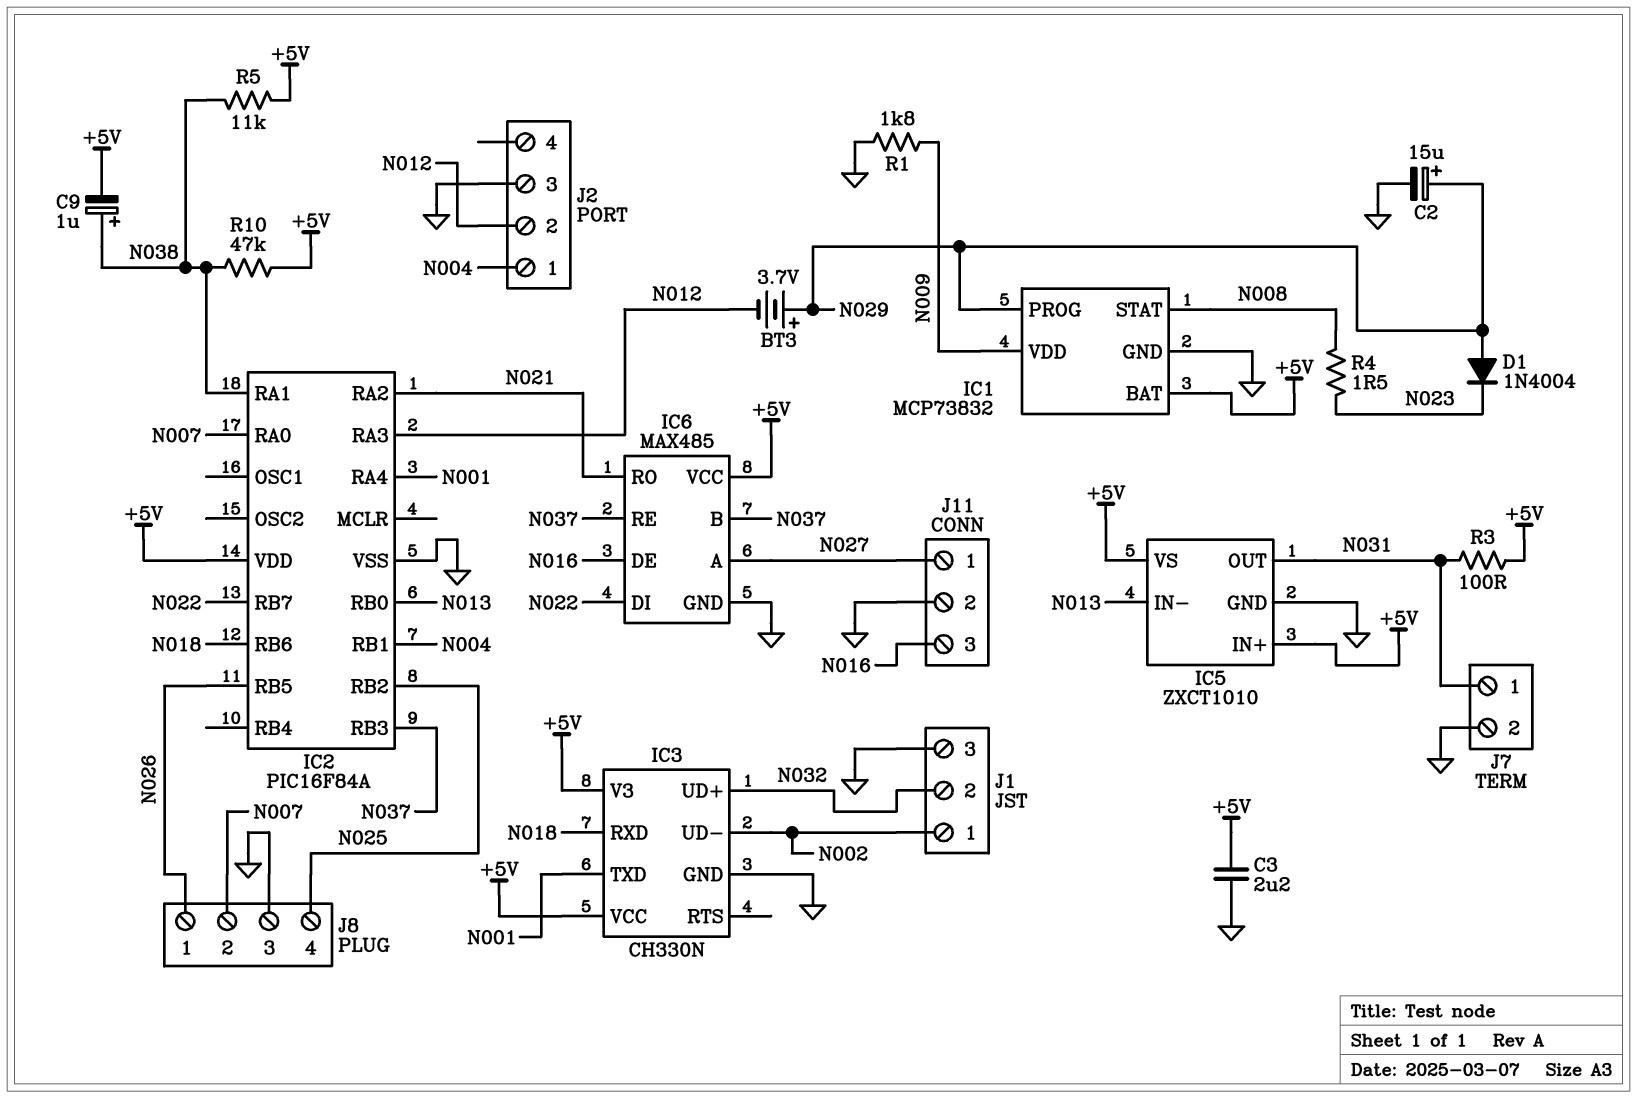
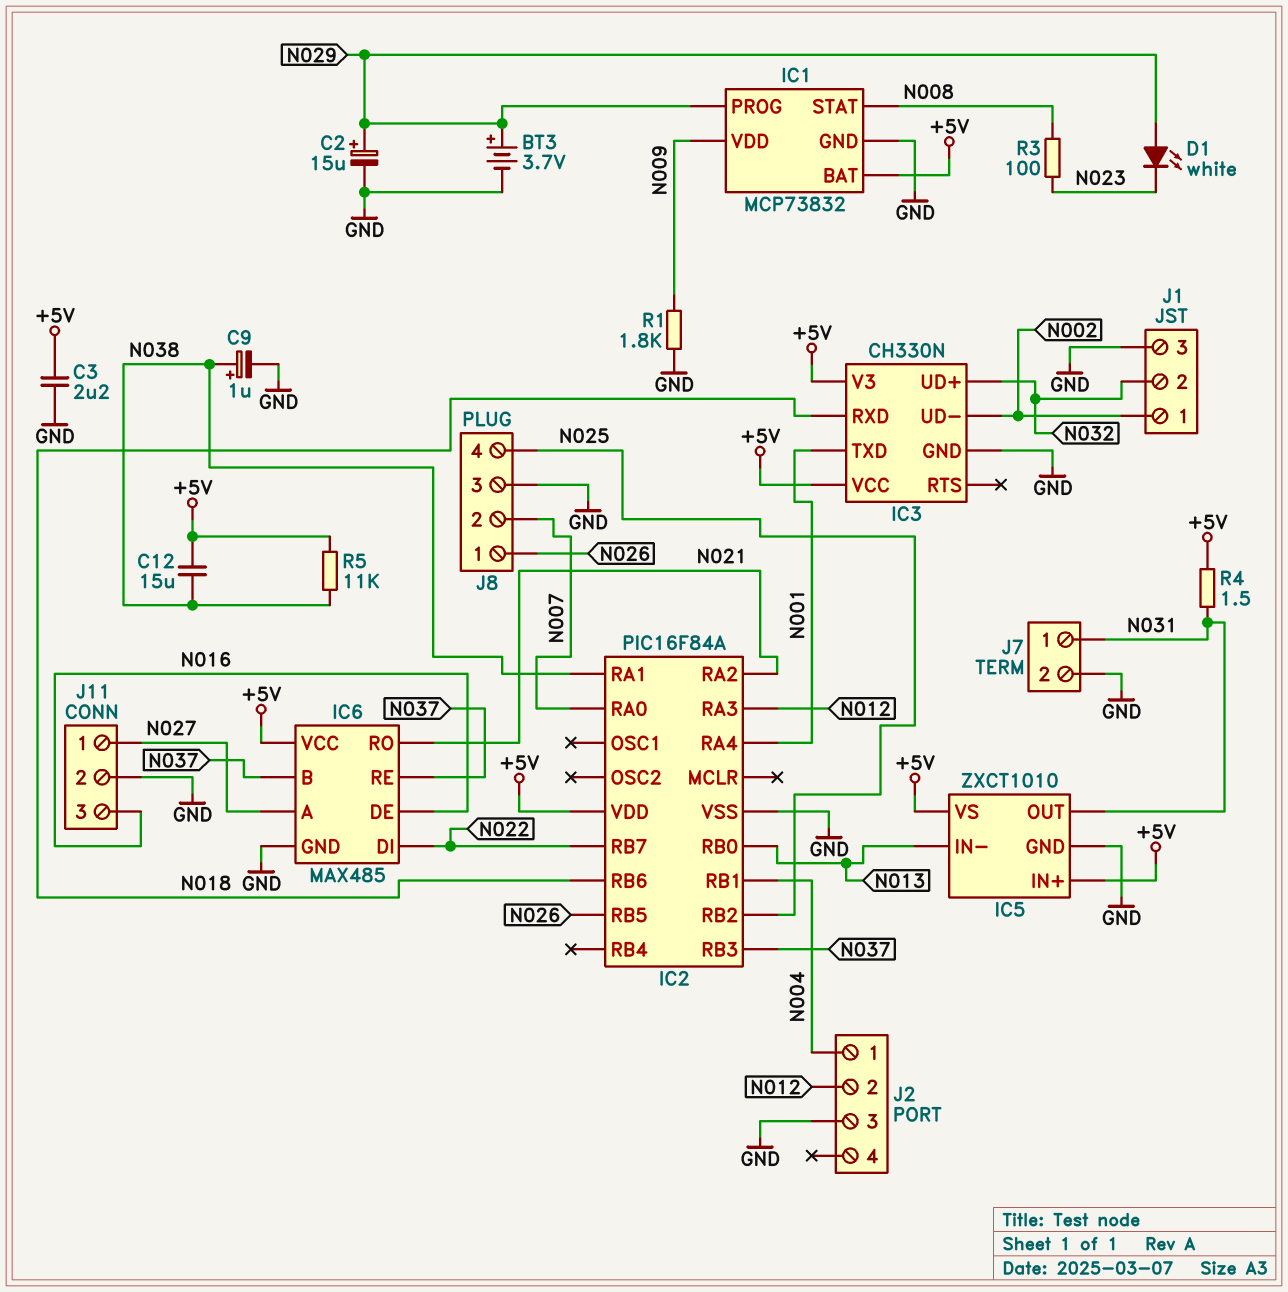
BT3: 3.7V (plus N029, minus N012) -> 3.7V (plus N029, minus GND)
C9: 1uF (plus N038, minus +5V) -> 1uF (plus N038, minus GND)
C12: none -> 15uF (+5V, N038)
D1: diode 1N4004 (A N029, K N023) -> LED white (A N029, K N023)
R3: 100 (+5V, N031) -> 100 (N008, N023)
R4: 1.5 (N008, N023) -> 1.5 (+5V, N031)
R10: 47k (+5V, N038) -> none

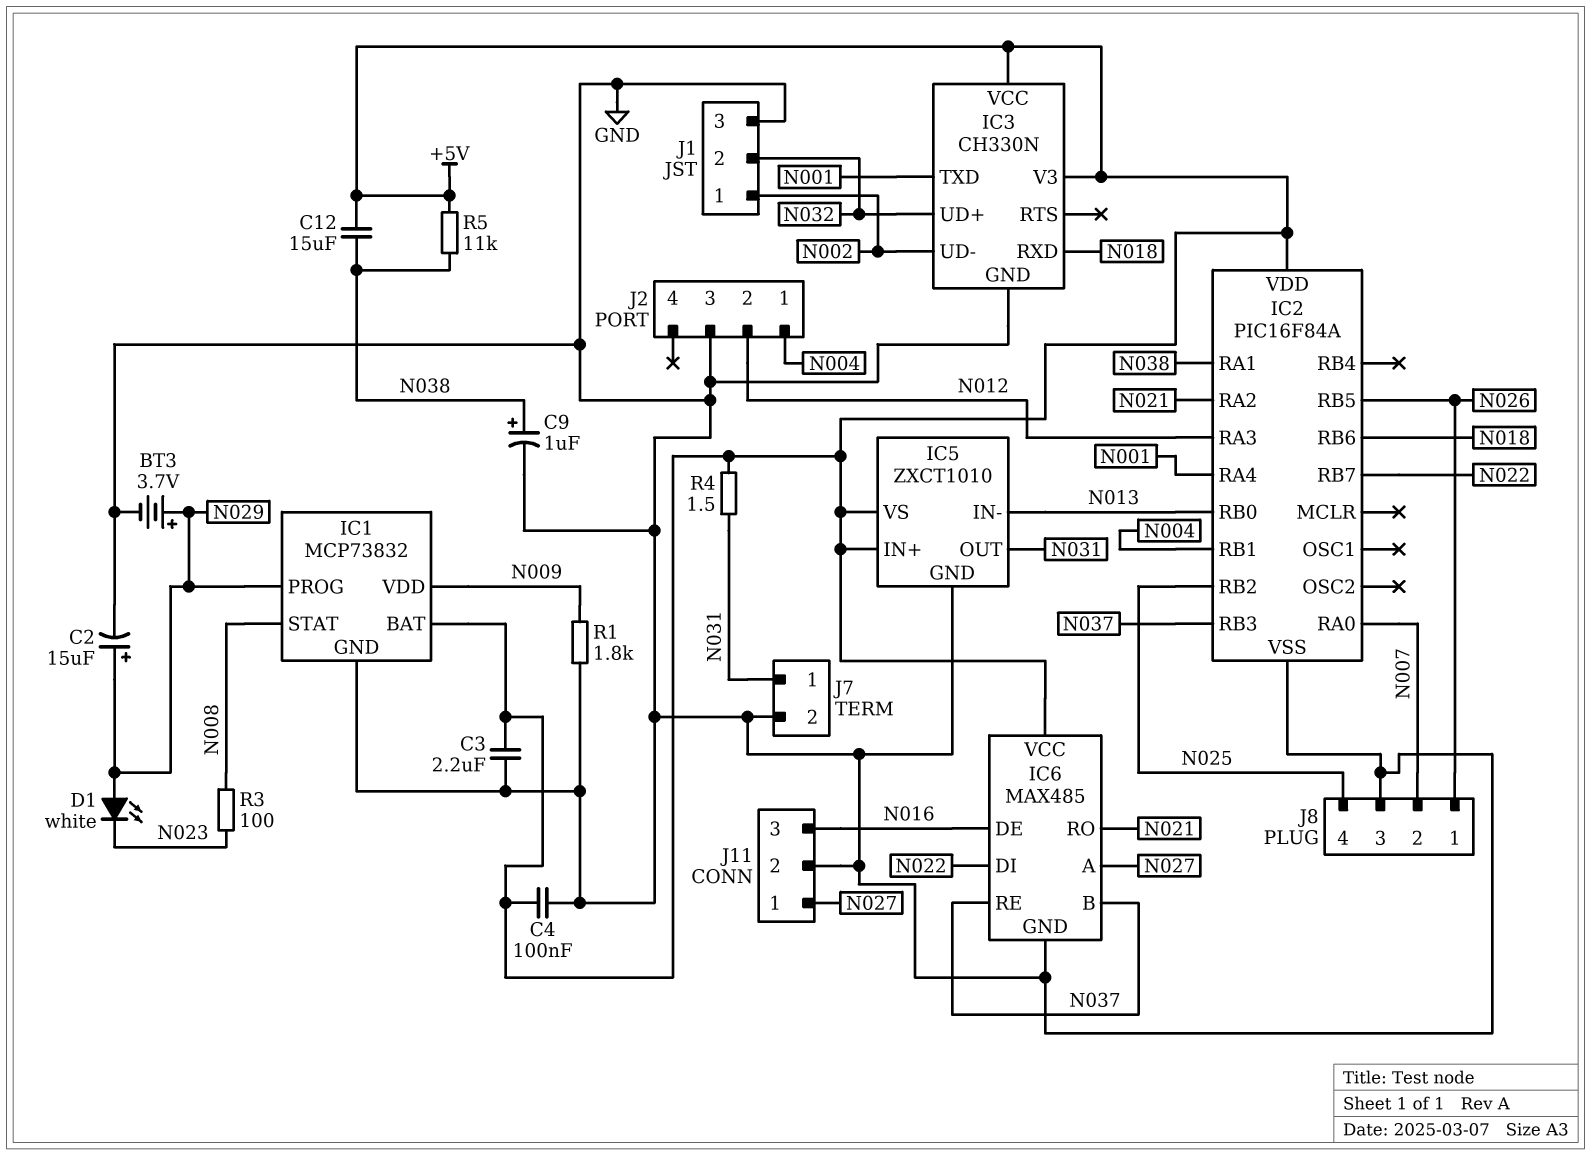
C4: none -> 100nF (+5V, GND)

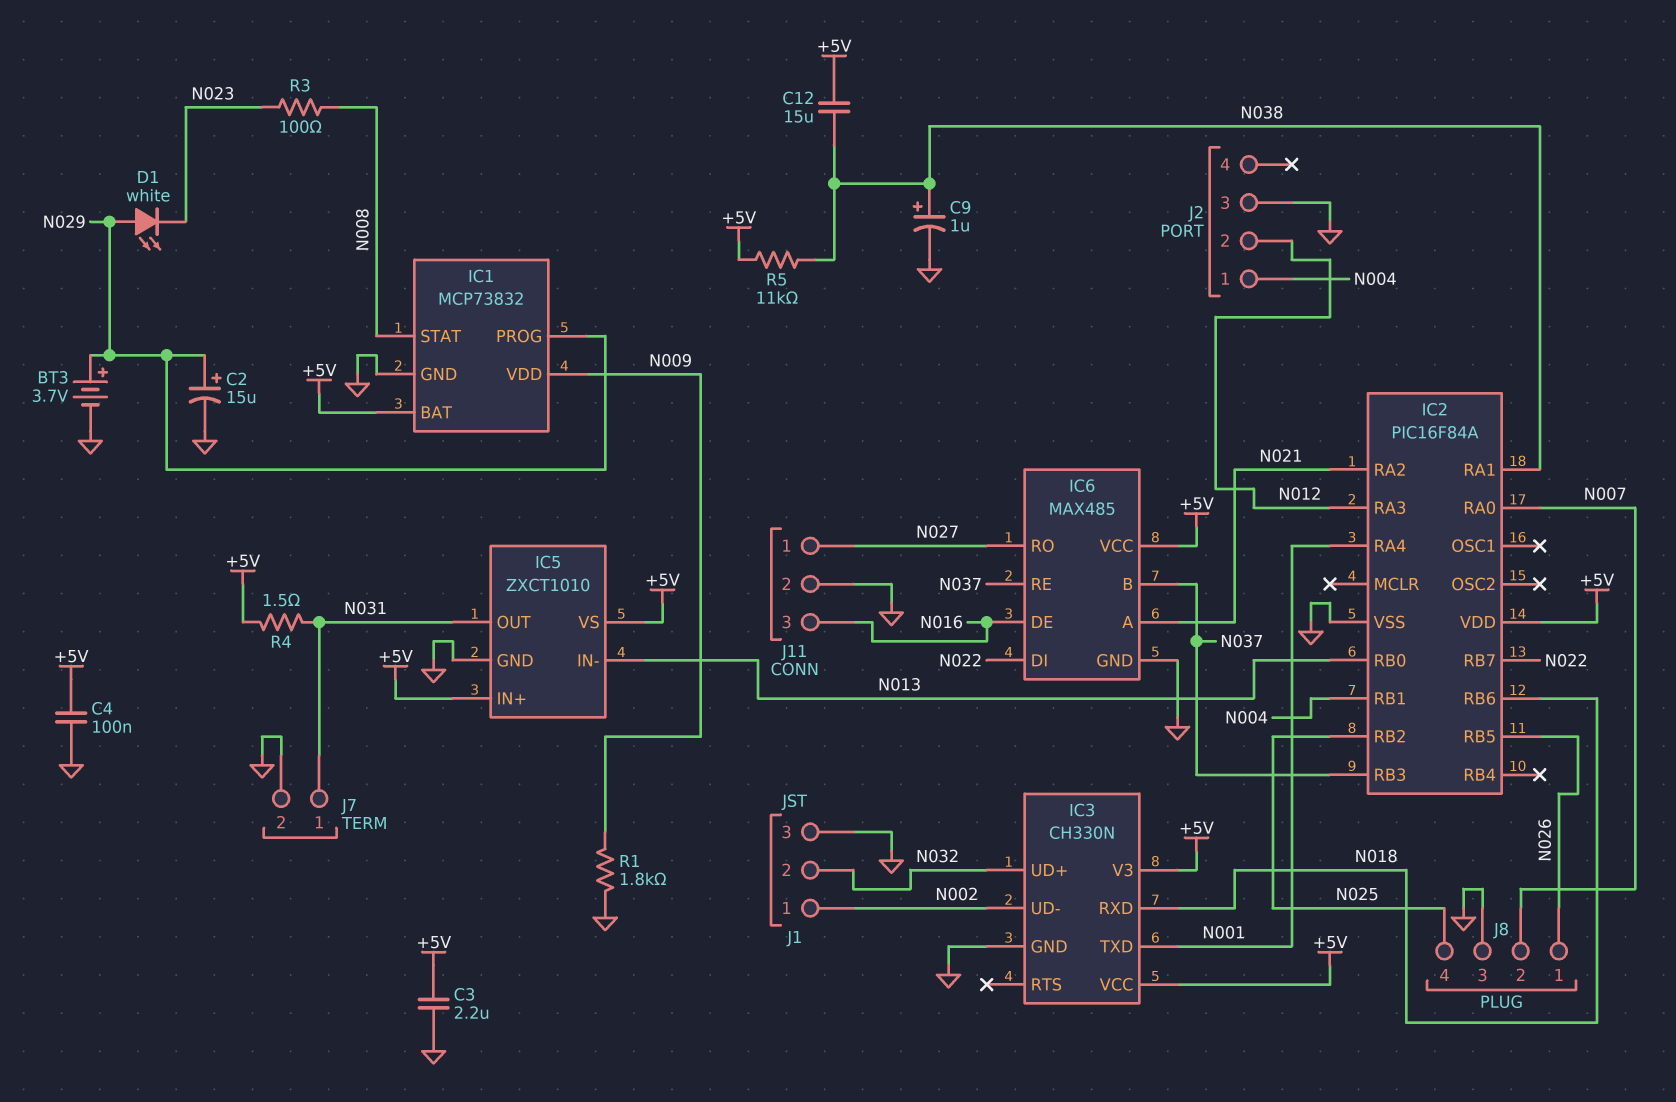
IC6 pin A: N027 -> N021
IC6 pin RO: N021 -> N027

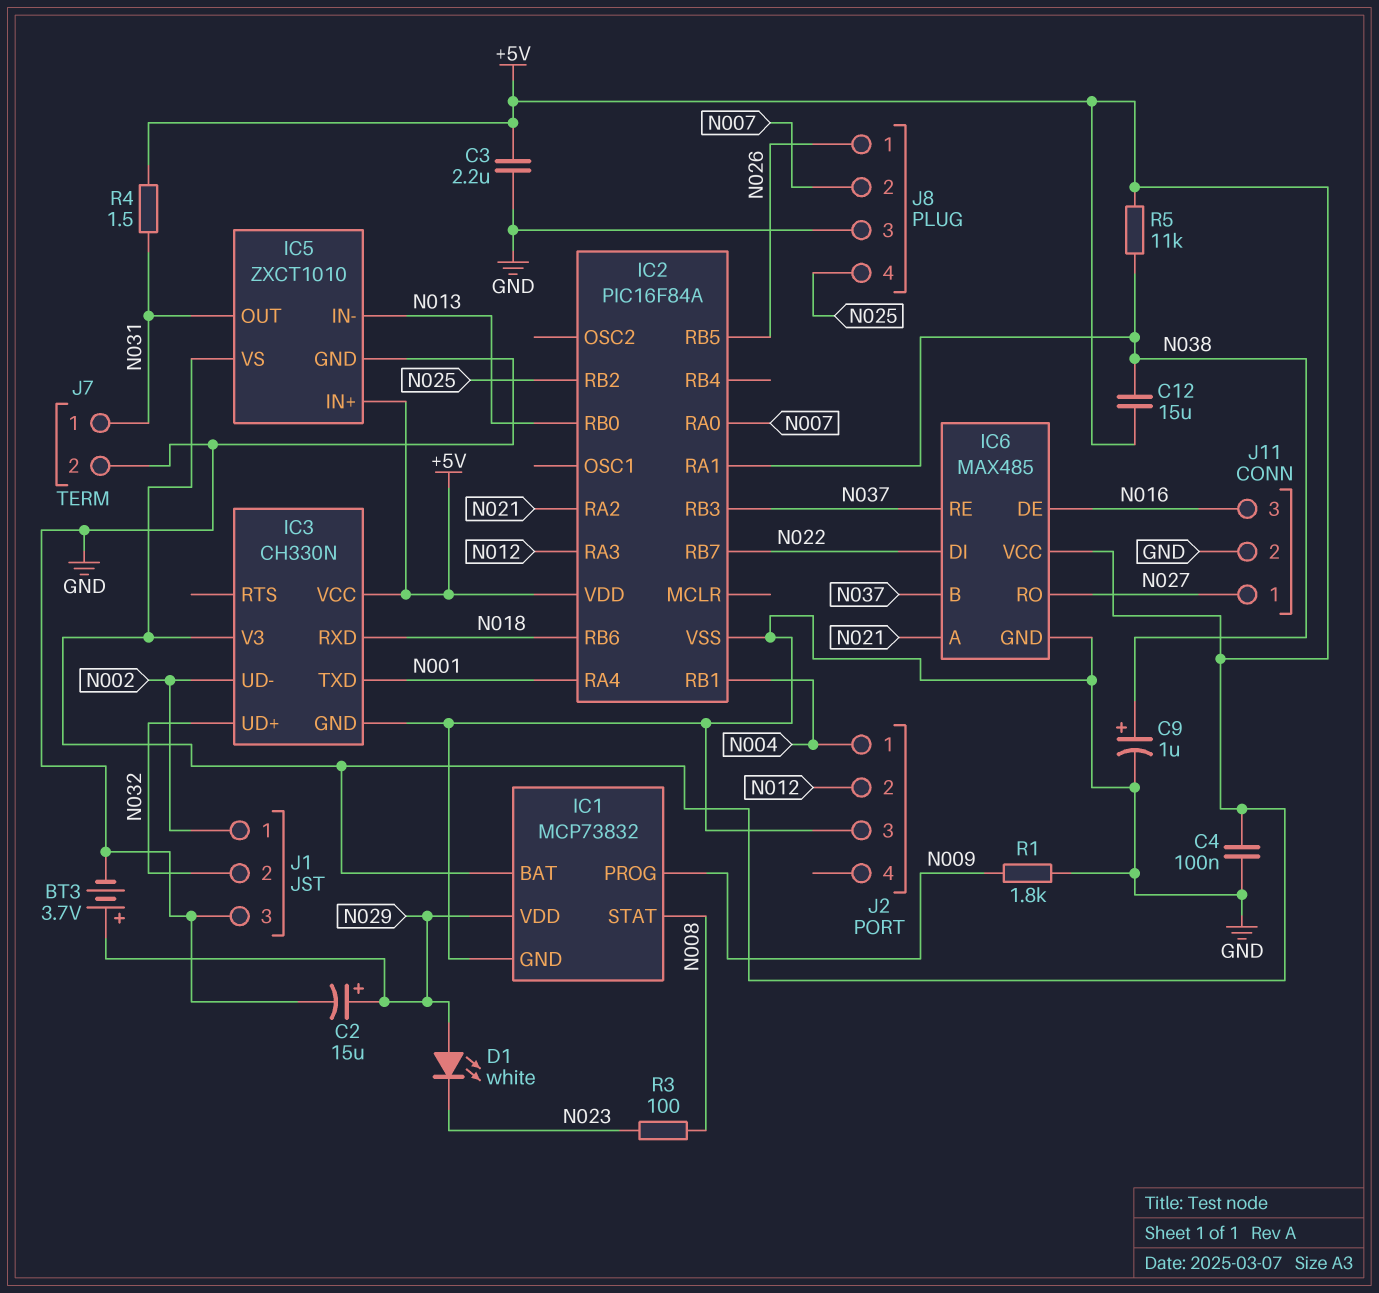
IC1 pin PROG: N029 -> N009
IC1 pin VDD: N009 -> N029

